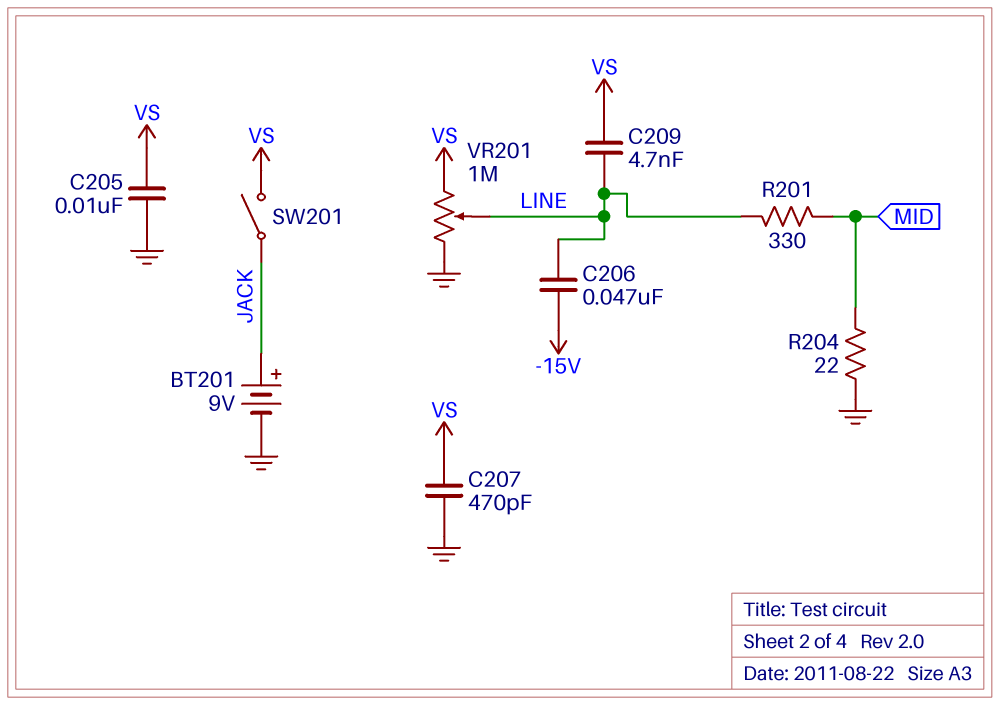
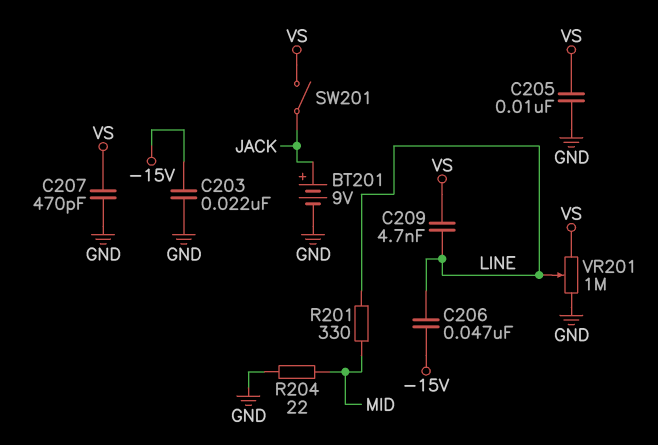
C203: none -> 22nF (-15V, GND)

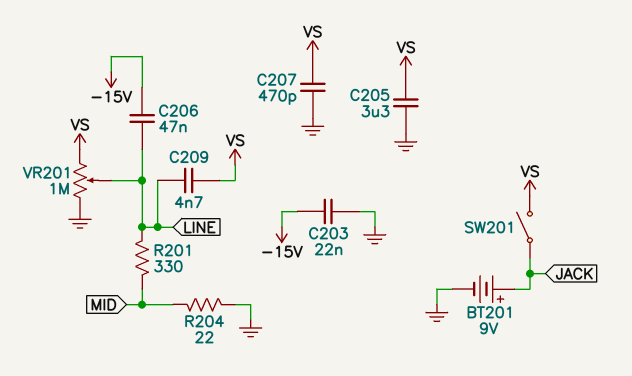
C205: 10nF (GND, VS) -> 3.3uF (GND, VS)

